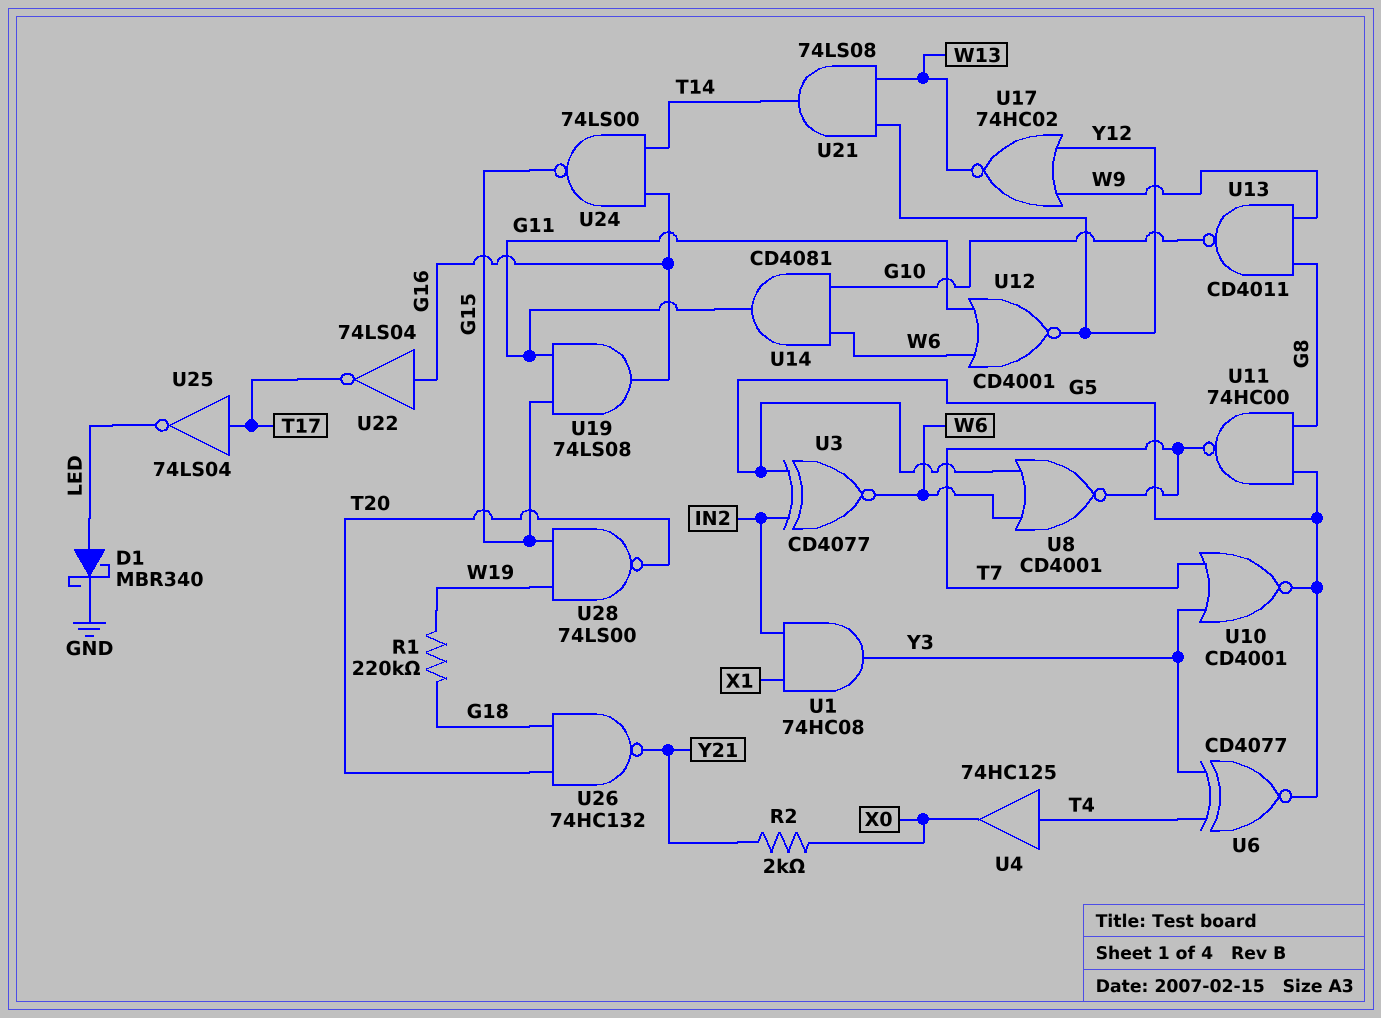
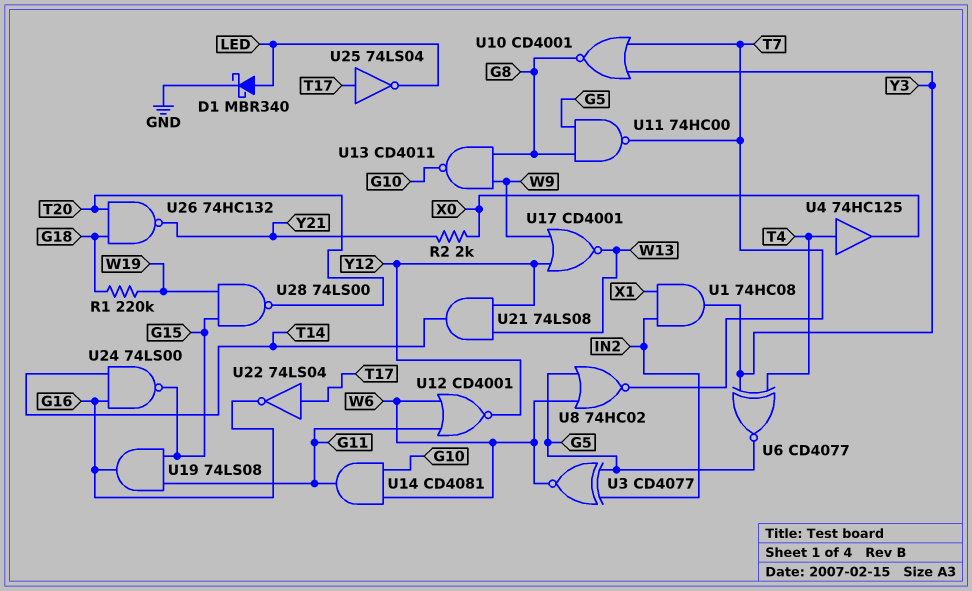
U8: NOR CD4001 (in G5, in W6, out T7) -> NOR 74HC02 (in G5, in W6, out T7)
U10: NOR CD4001 (in T7, in Y3, out G5) -> NOR CD4001 (in T7, in Y3, out G8)
U17: NOR 74HC02 (in W9, in Y12, out W13) -> NOR CD4001 (in W9, in Y12, out W13)
U22: NOT 74LS04 (in G16, out T17) -> NOT 74LS04 (in T17, out G16)

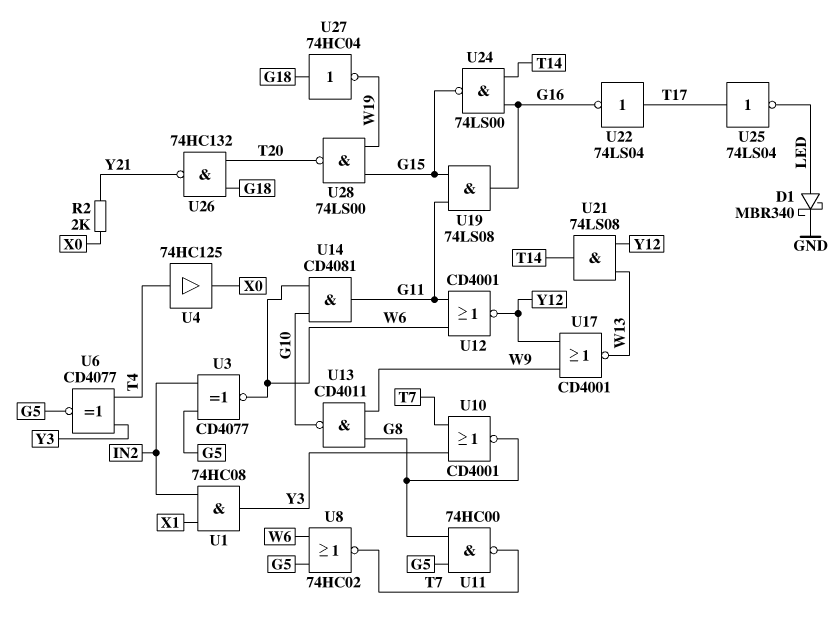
R1: 220k (G18, W19) -> none
U27: none -> NOT 74HC04 (in G18, out W19)

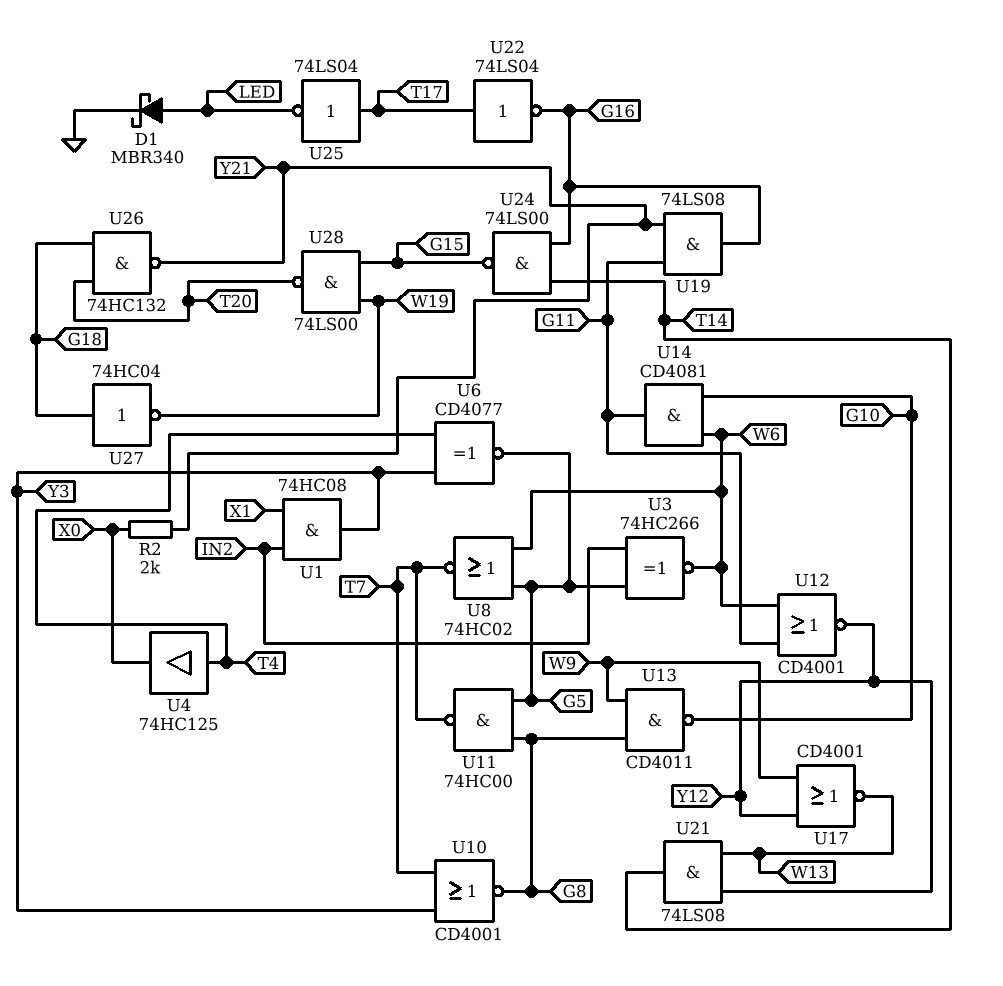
U3: XNOR CD4077 (in G5, in IN2, out W6) -> XNOR 74HC266 (in G5, in IN2, out W6)
U19: AND 74LS08 (in G11, in G15, out G16) -> AND 74LS08 (in G11, in Y21, out G16)

